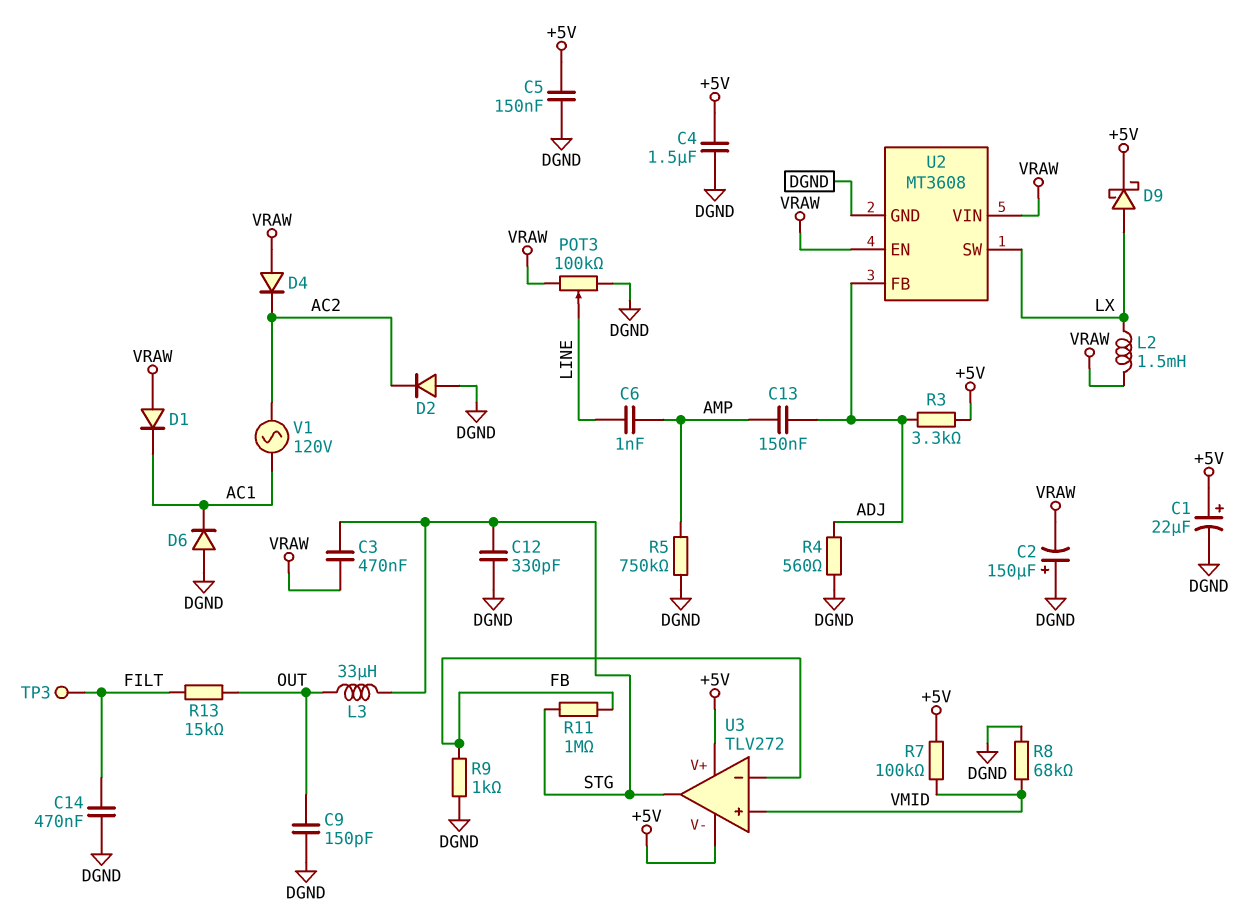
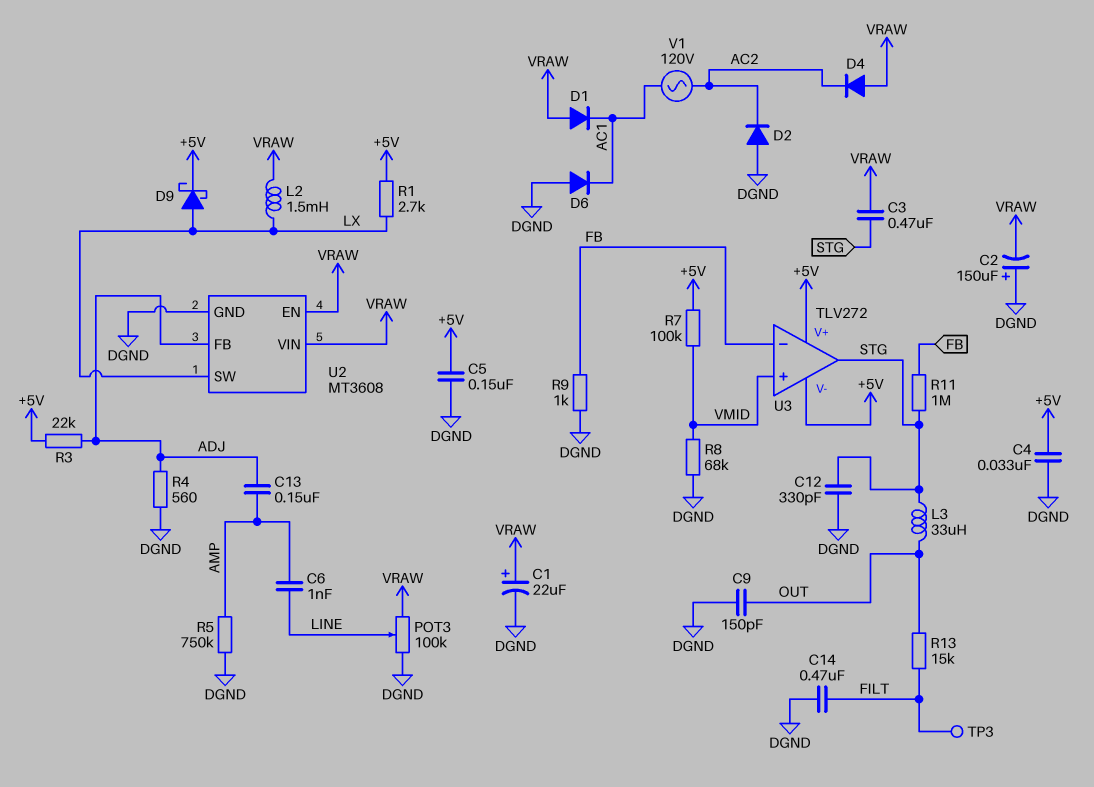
C1: 22uF (plus +5V, minus DGND) -> 22uF (plus VRAW, minus DGND)
C4: 1.5uF (+5V, DGND) -> 33nF (+5V, DGND)
R1: none -> 2.7k (+5V, LX)
R3: 3.3k (+5V, ADJ) -> 22k (+5V, ADJ)

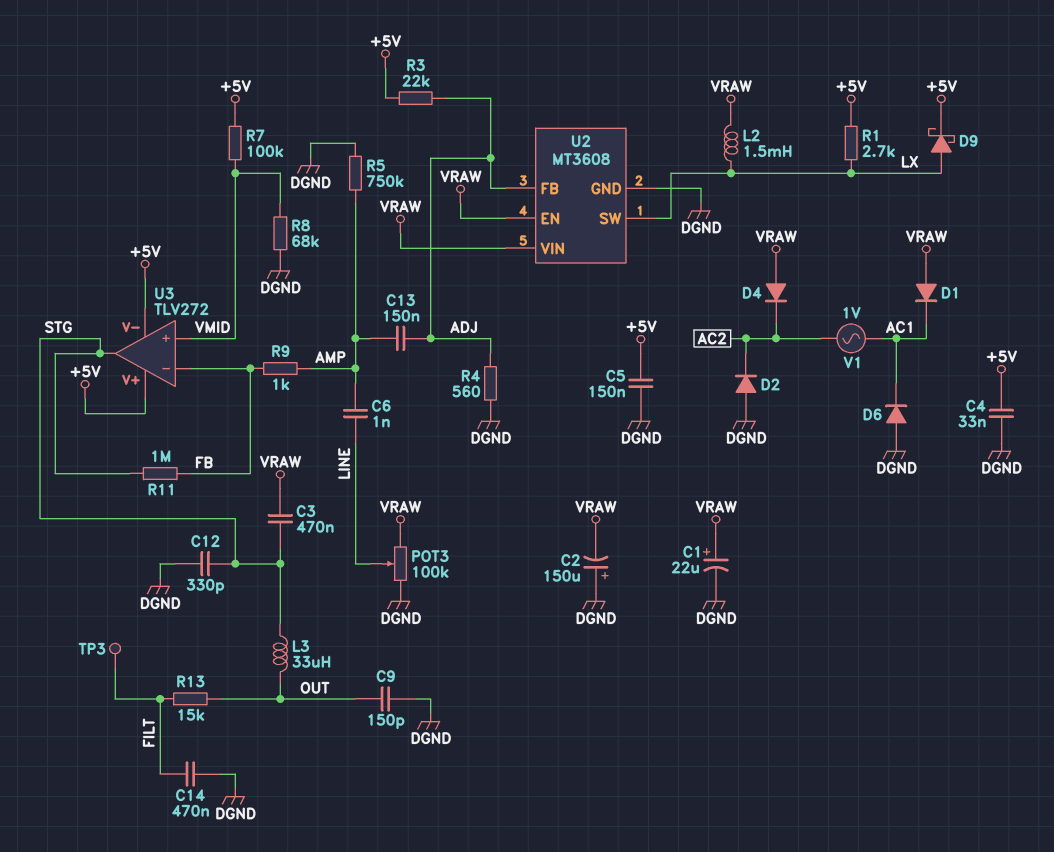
R9: 1k (DGND, FB) -> 1k (AMP, FB)
V1: AC 120V (AC1, AC2) -> AC 1V (AC1, AC2)

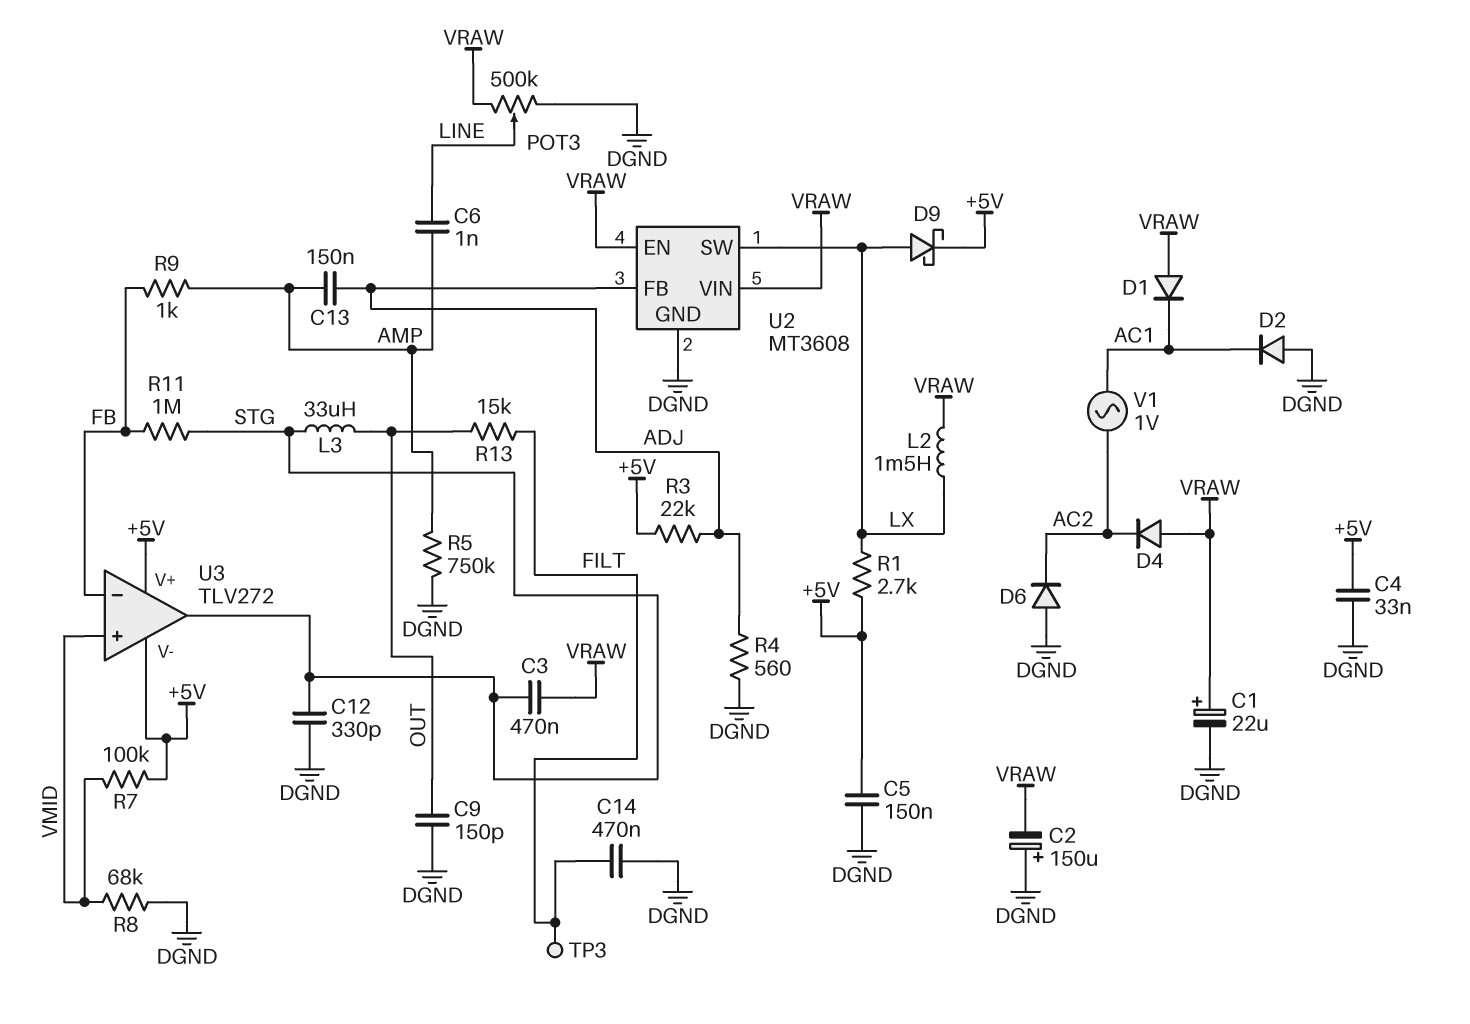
D2: diode (A DGND, K AC2) -> diode (A DGND, K AC1)
D6: diode (A DGND, K AC1) -> diode (A DGND, K AC2)
POT3: 100k (DGND, VRAW, wiper LINE) -> 500k (DGND, VRAW, wiper LINE)

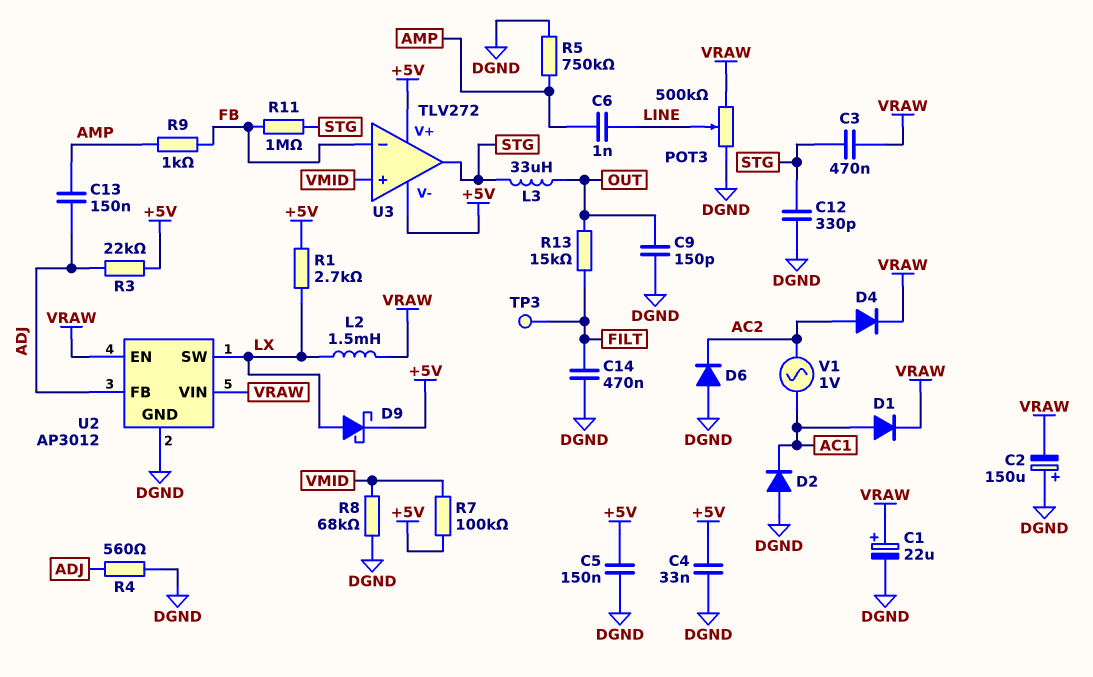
D1: diode (A VRAW, K AC1) -> diode (A AC1, K VRAW)
D4: diode (A VRAW, K AC2) -> diode (A AC2, K VRAW)
U2: MT3608 -> AP3012

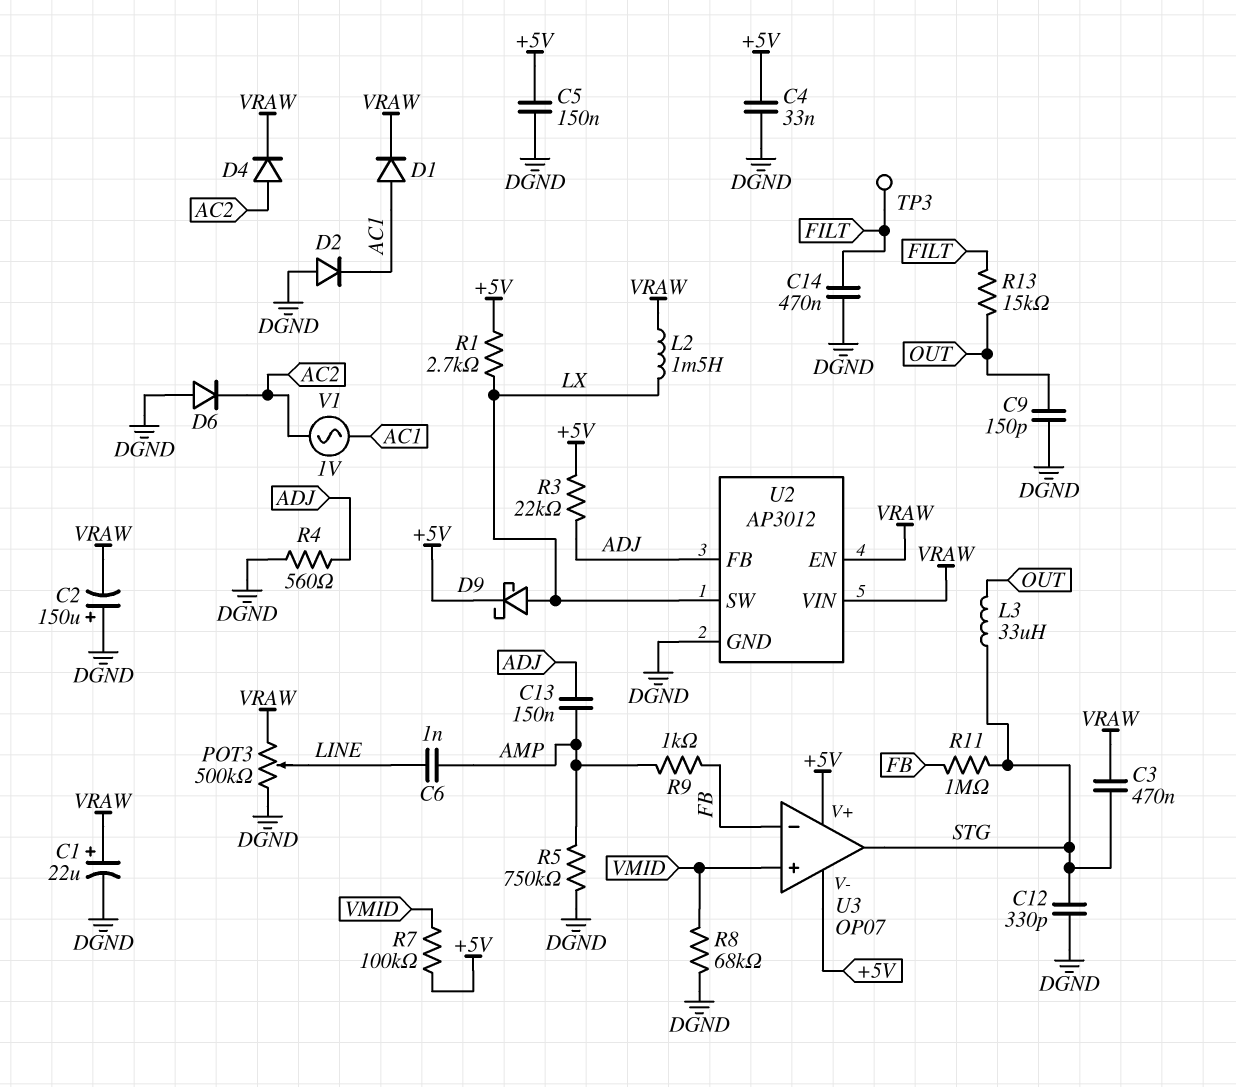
U3: TLV272 -> OP07

